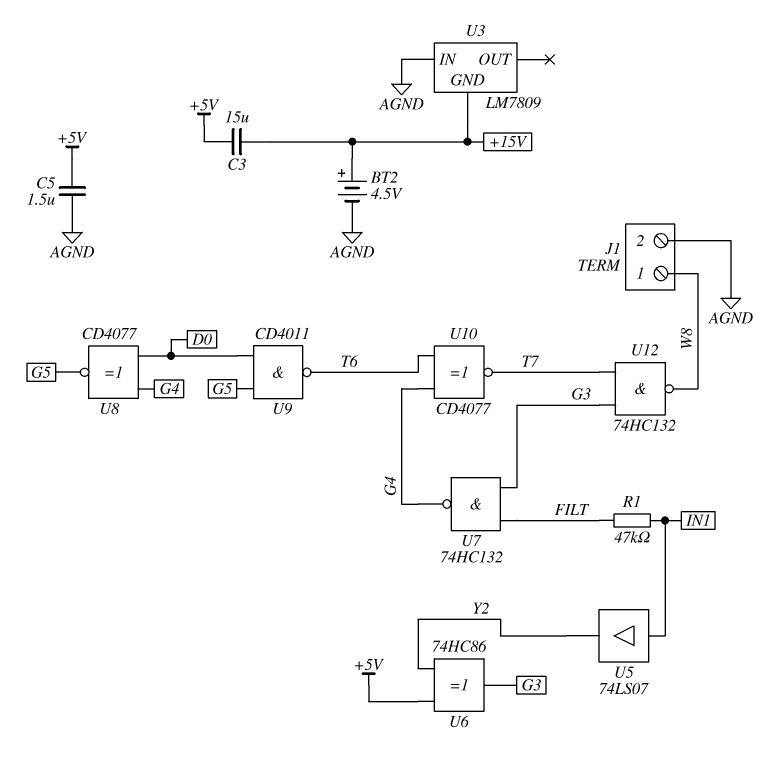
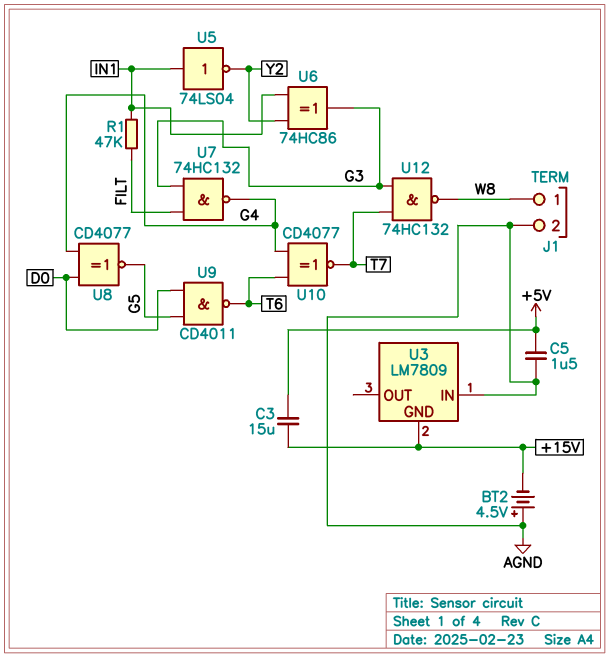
BT2: 4.5V (plus +15V, minus AGND) -> 4.5V (plus AGND, minus +15V)
U5: buffer 74LS07 (in IN1, out Y2) -> NOT 74LS04 (in IN1, out Y2)
U6: XOR 74HC86 (in +5V, in Y2, out G3) -> XOR 74HC86 (in IN1, in Y2, out G3)

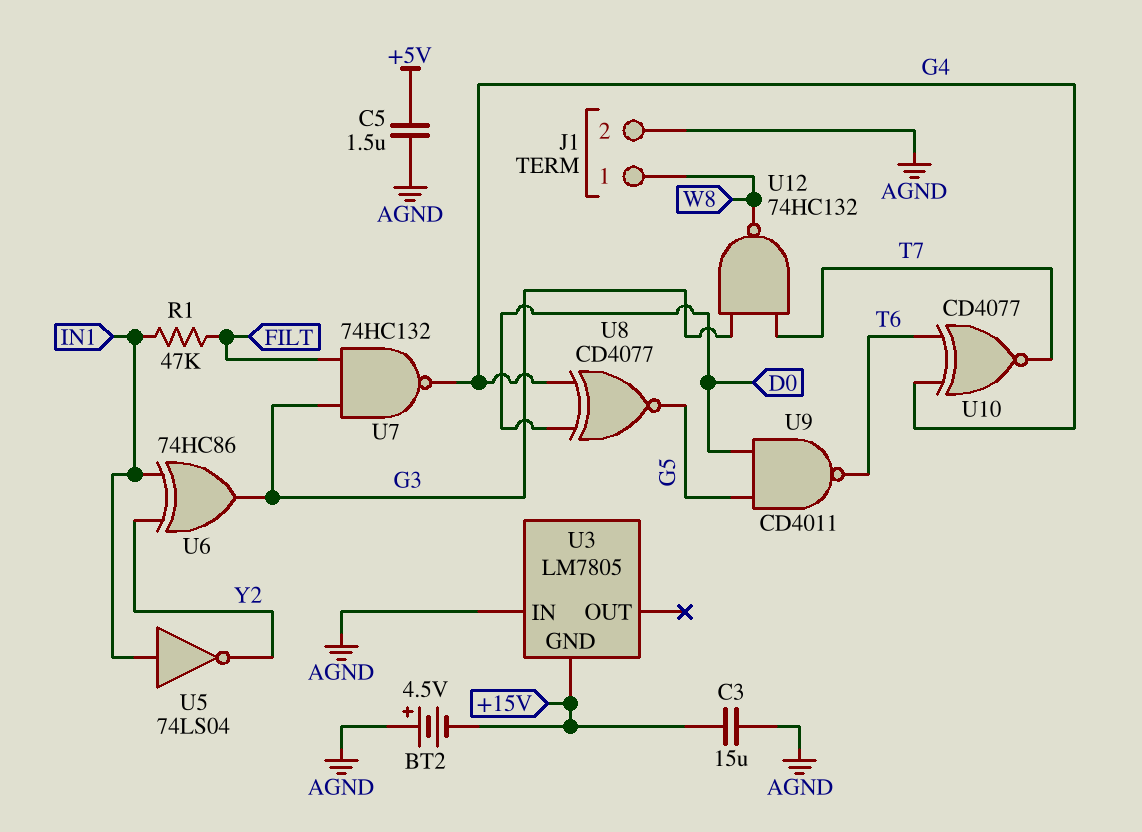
C3: 15uF (+5V, +15V) -> 15uF (+15V, AGND)
U3: LM7809 -> LM7805

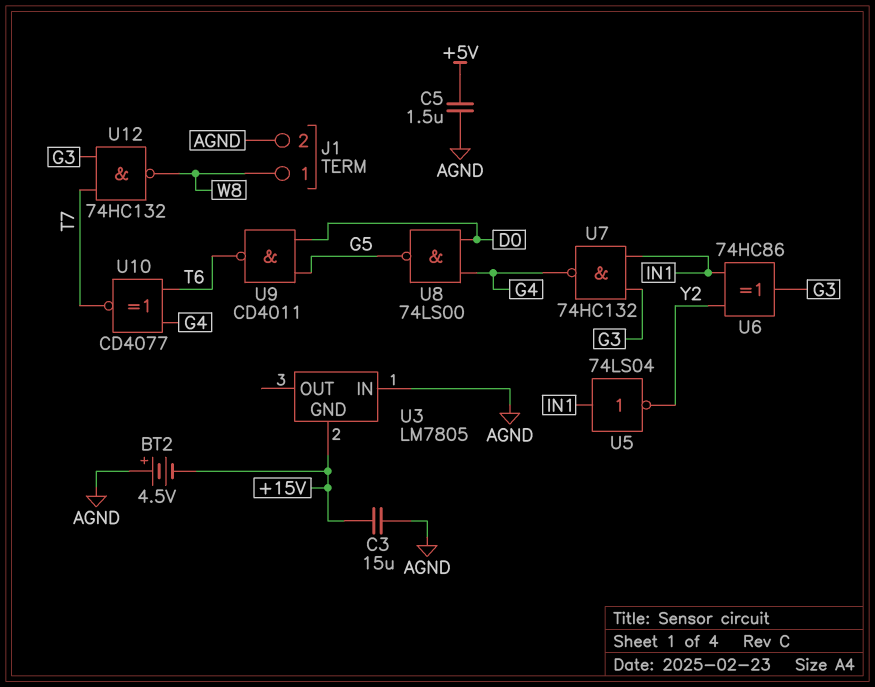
R1: 47k (FILT, IN1) -> none
U7: NAND 74HC132 (in FILT, in G3, out G4) -> NAND 74HC132 (in G3, in IN1, out G4)
U8: XNOR CD4077 (in D0, in G4, out G5) -> NAND 74LS00 (in D0, in G4, out G5)

